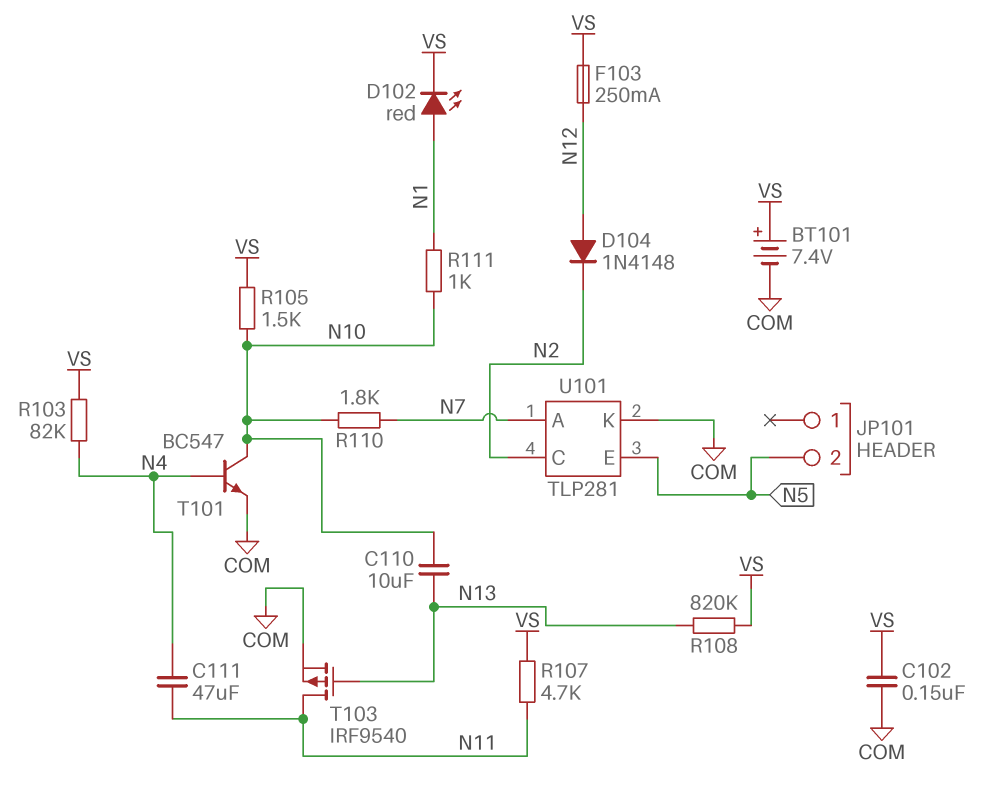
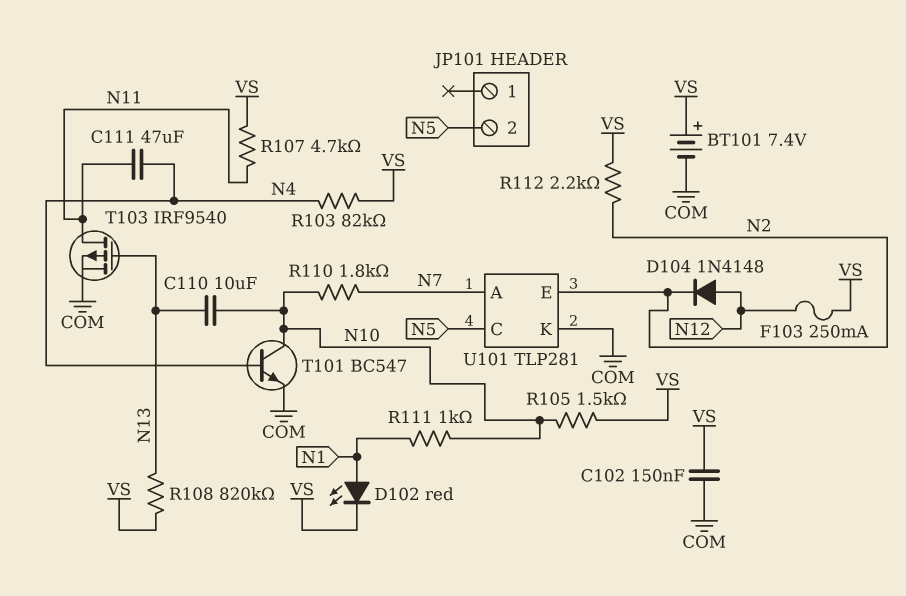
R112: none -> 2.2k (N2, VS)
U101 pin C: N2 -> N5
U101 pin E: N5 -> N2

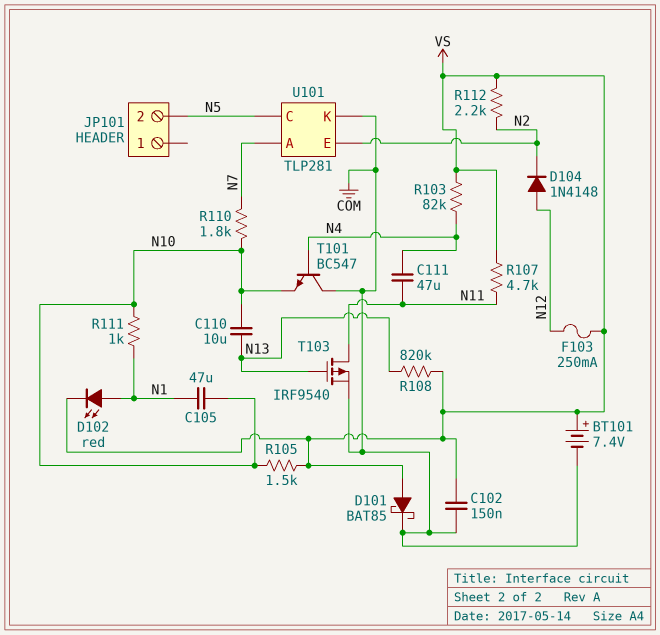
C105: none -> 47uF (N1, N10)
D101: none -> schottky BAT85 (A VS, K COM)
T101: NPN BC547 (B N4, C N10, E COM) -> NPN BC547 (B N4, C COM, E N10)

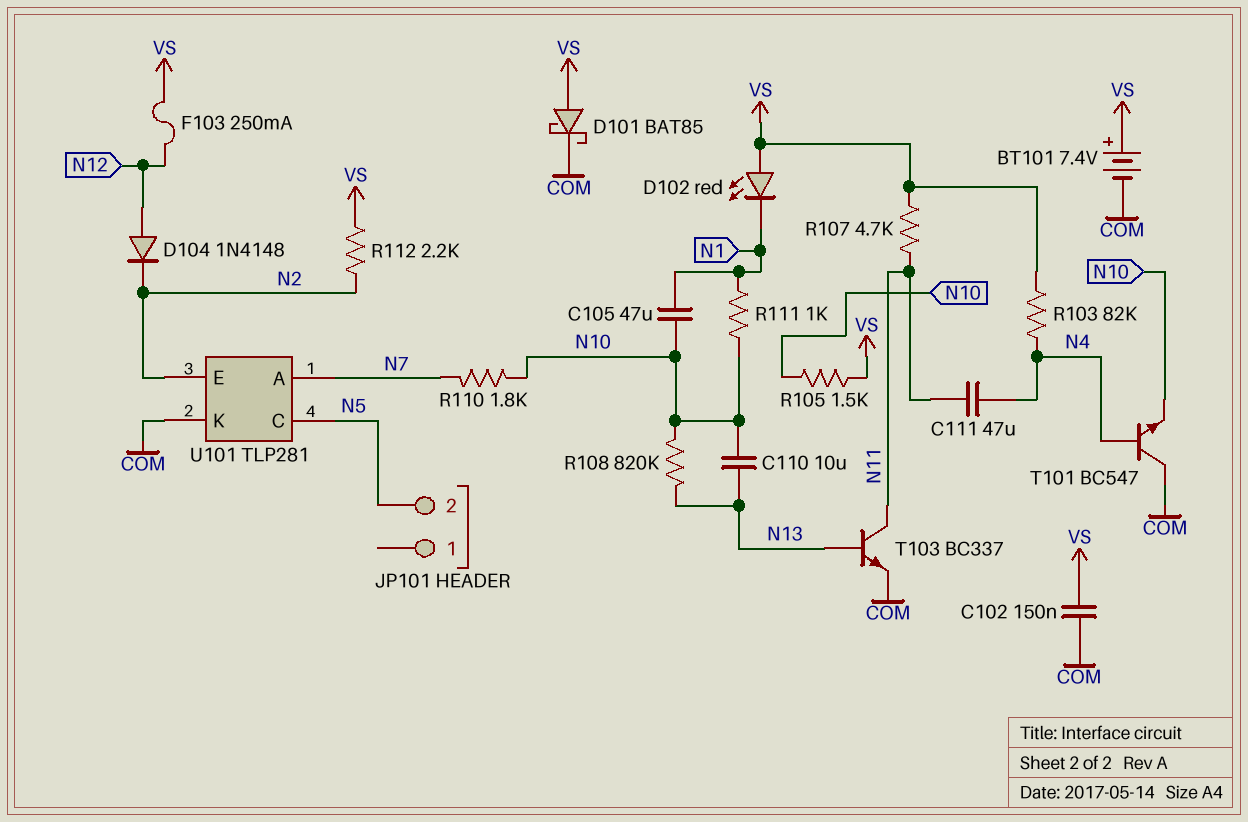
D102: LED red (A N1, K VS) -> LED red (A VS, K N1)
R108: 820k (N13, VS) -> 820k (N10, N13)
T103: PMOS IRF9540 (G N13, D N11, S COM) -> NPN BC337 (B N13, C N11, E COM)

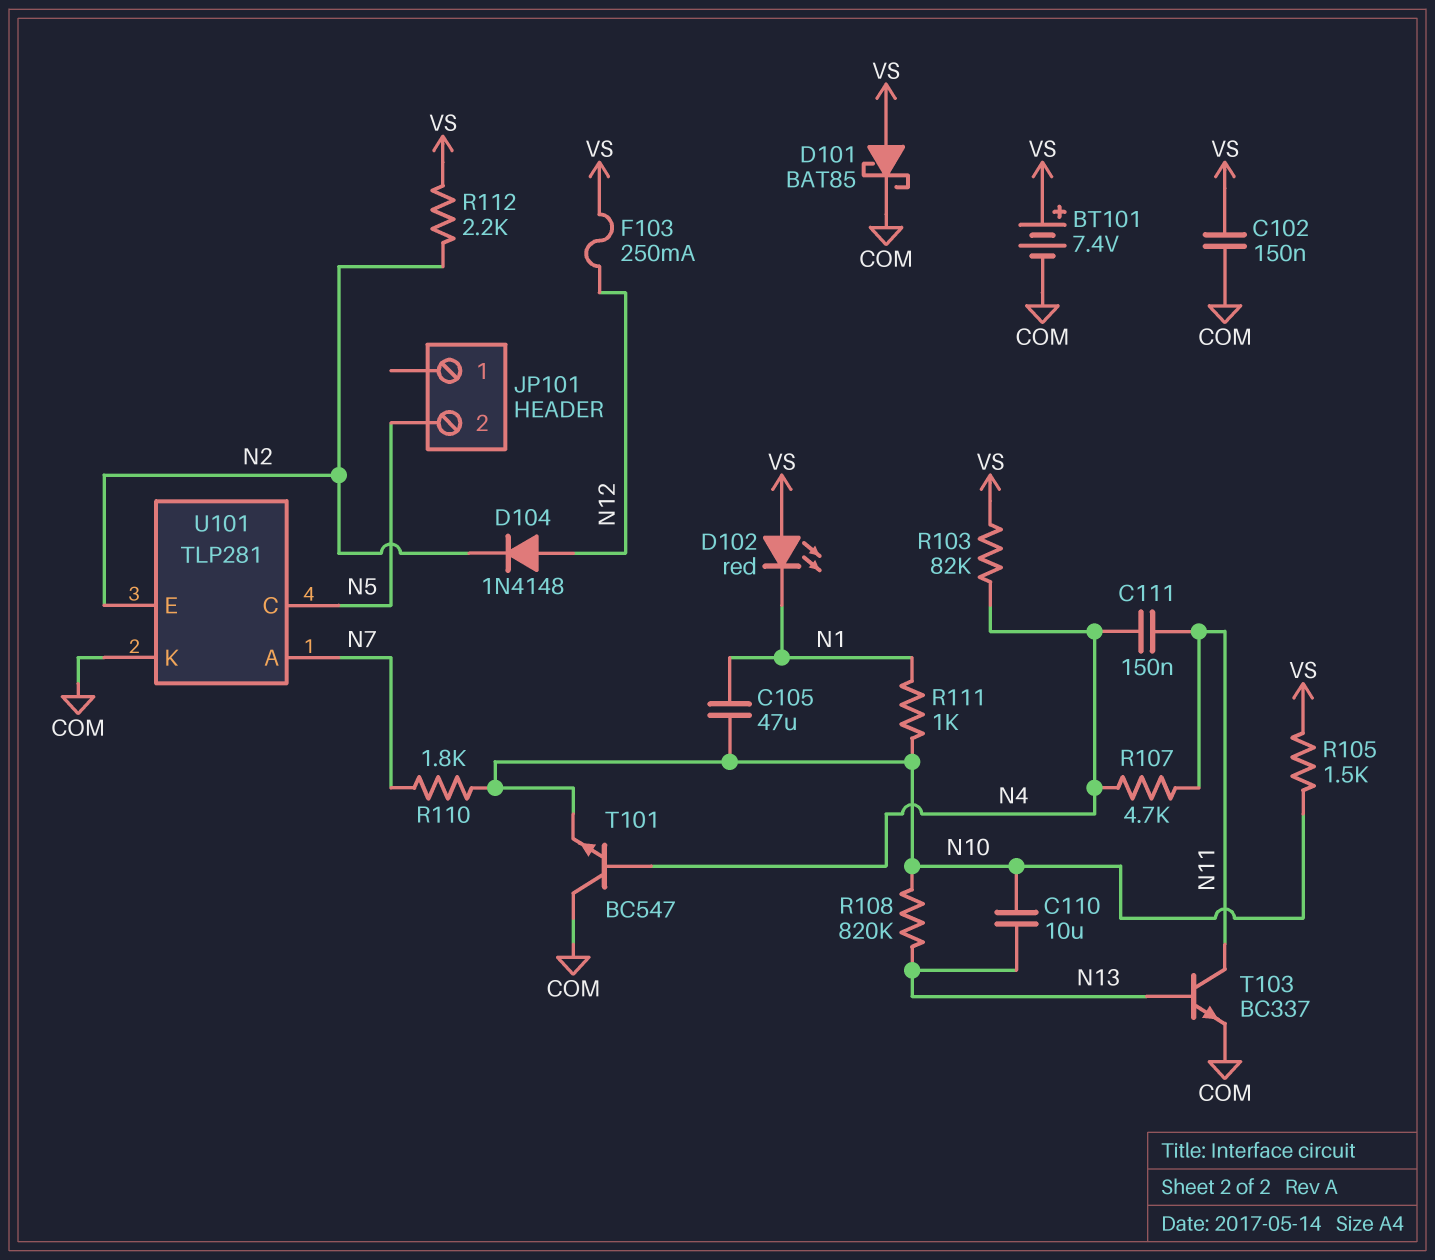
C111: 47uF (N4, N11) -> 150nF (N4, N11)
R107: 4.7k (N11, VS) -> 4.7k (N4, N11)

